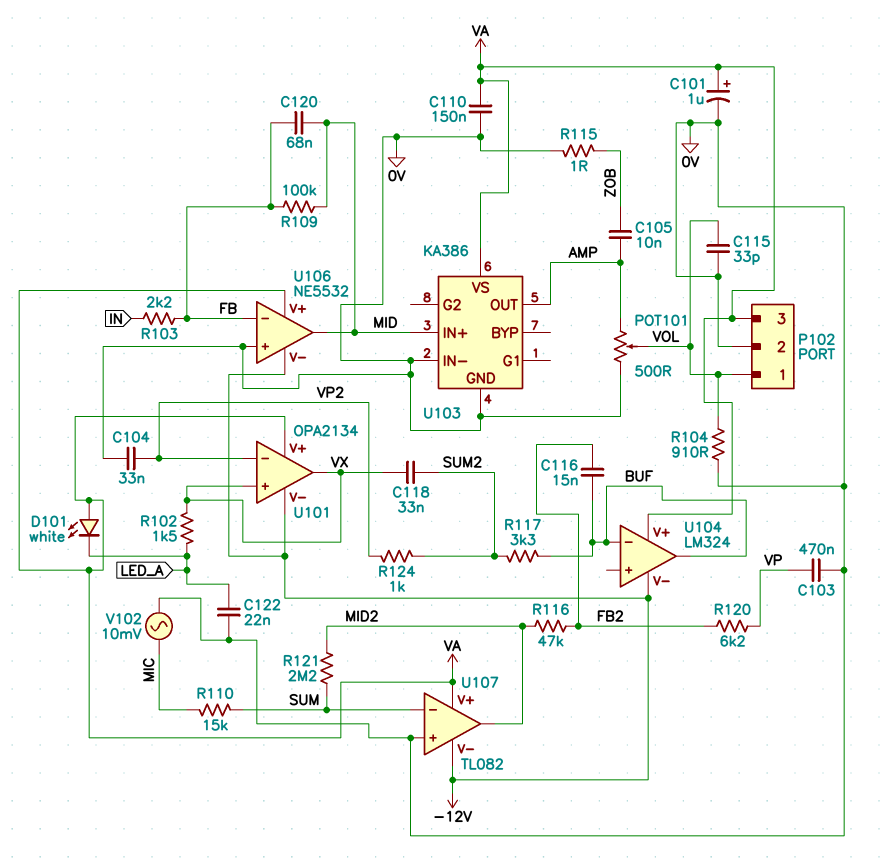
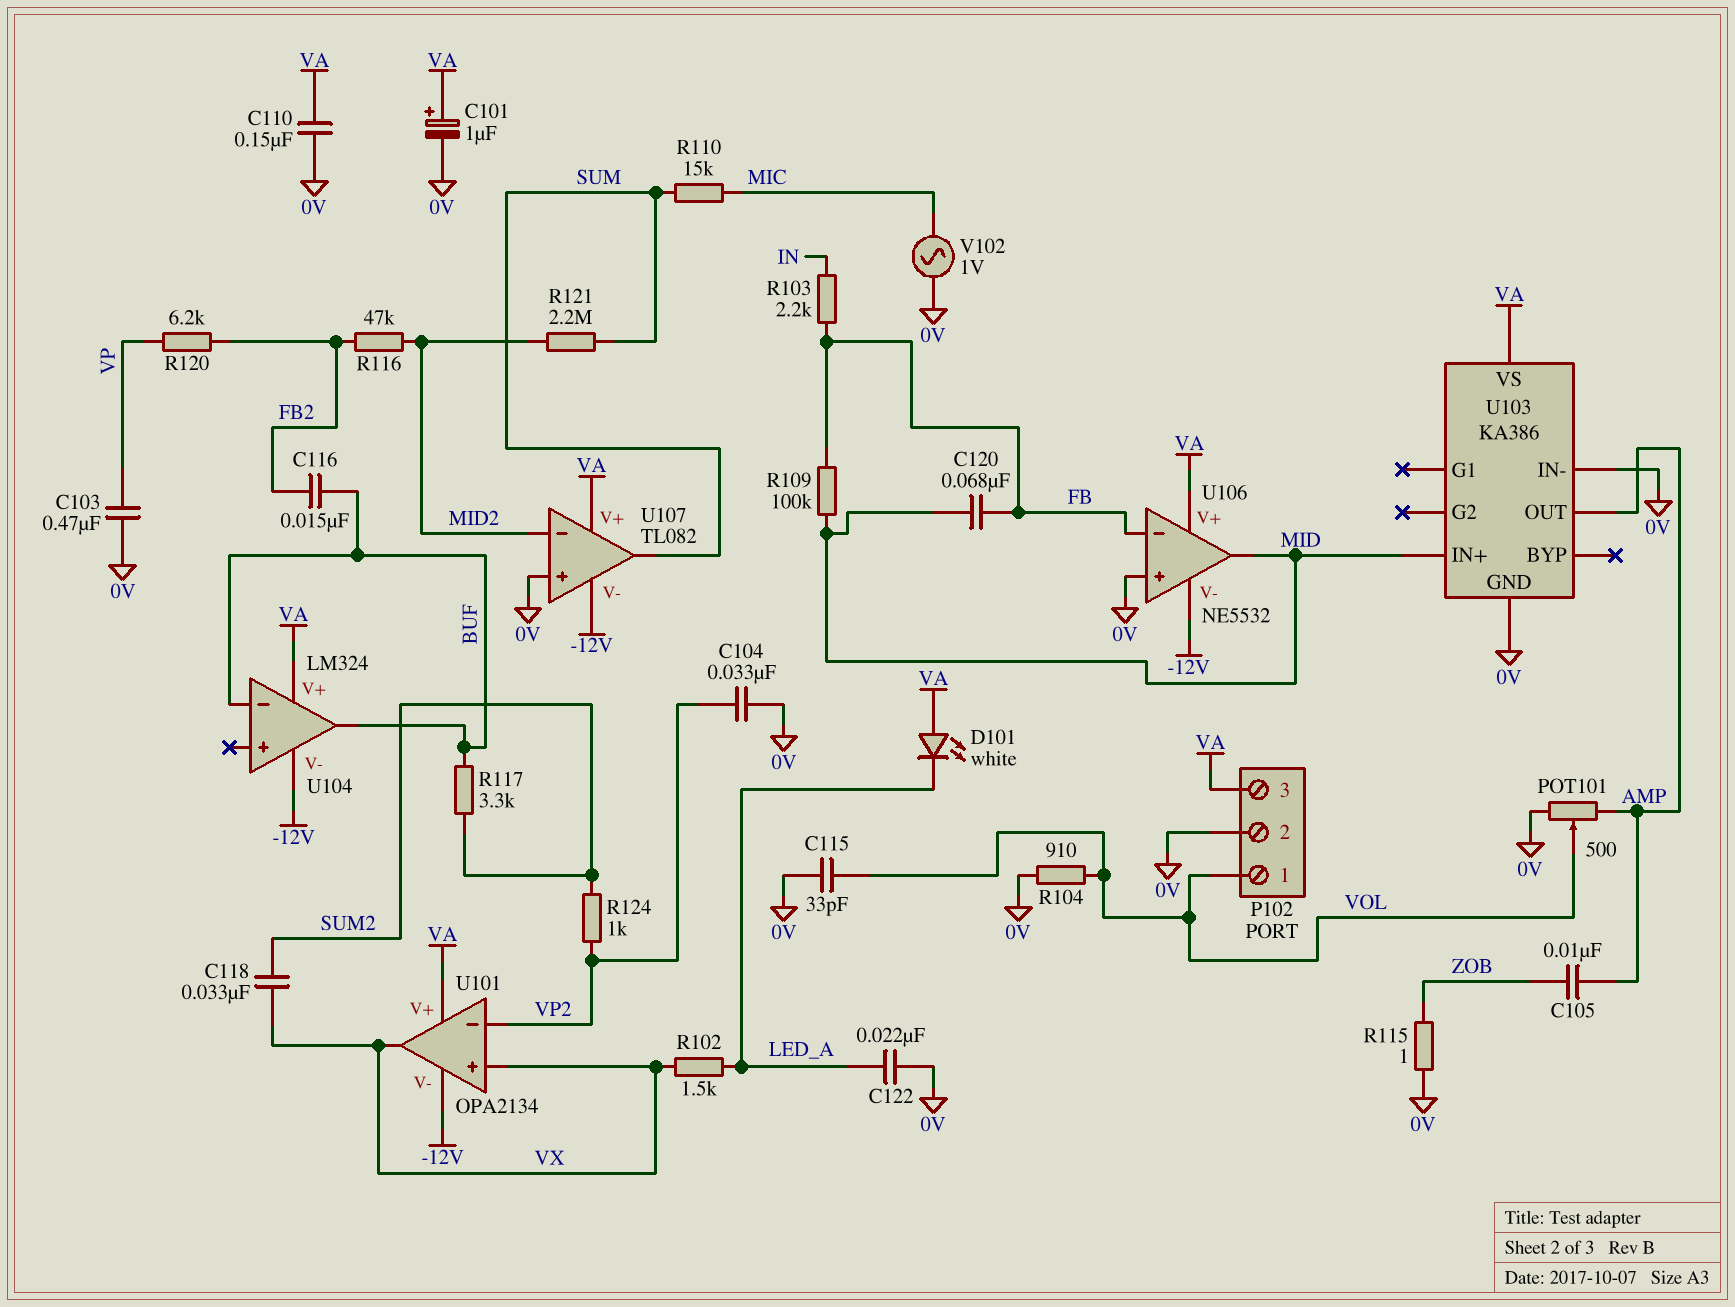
U107 pin in-: SUM -> MID2
U107 pin out: MID2 -> SUM
V102: AC 10mV (0V, MIC) -> AC 1V (0V, MIC)

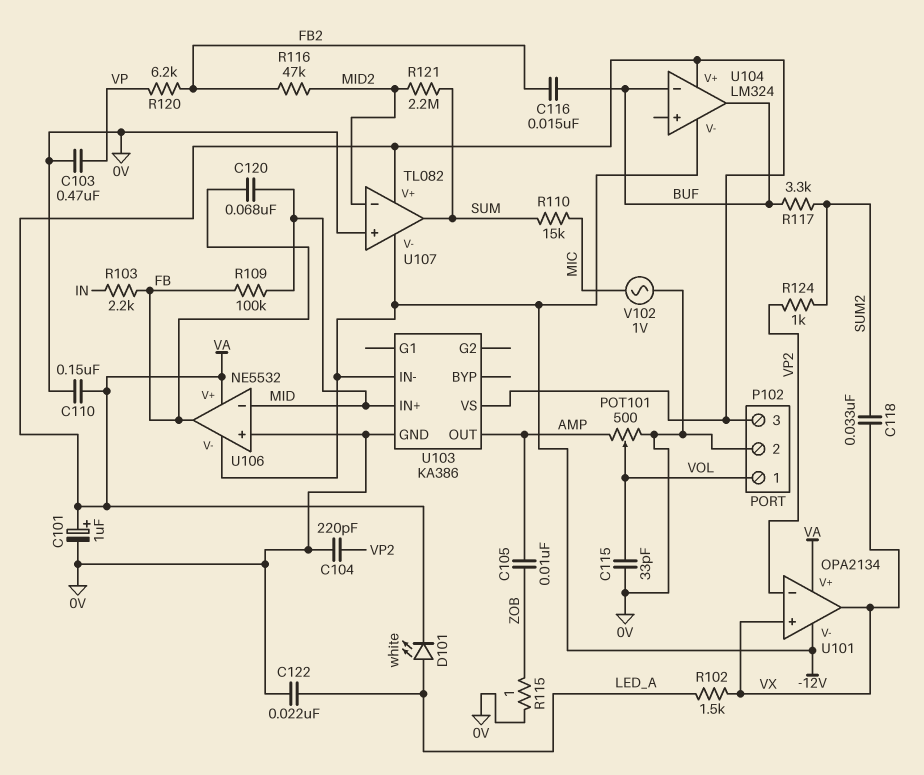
C104: 33nF (0V, VP2) -> 220pF (0V, VP2)
D101: LED white (A VA, K LED_A) -> LED white (A LED_A, K VA)
R104: 910 (0V, VOL) -> none
U103 pin IN-: 0V -> -12V
U106 pin in-: FB -> MID
U106 pin out: MID -> FB

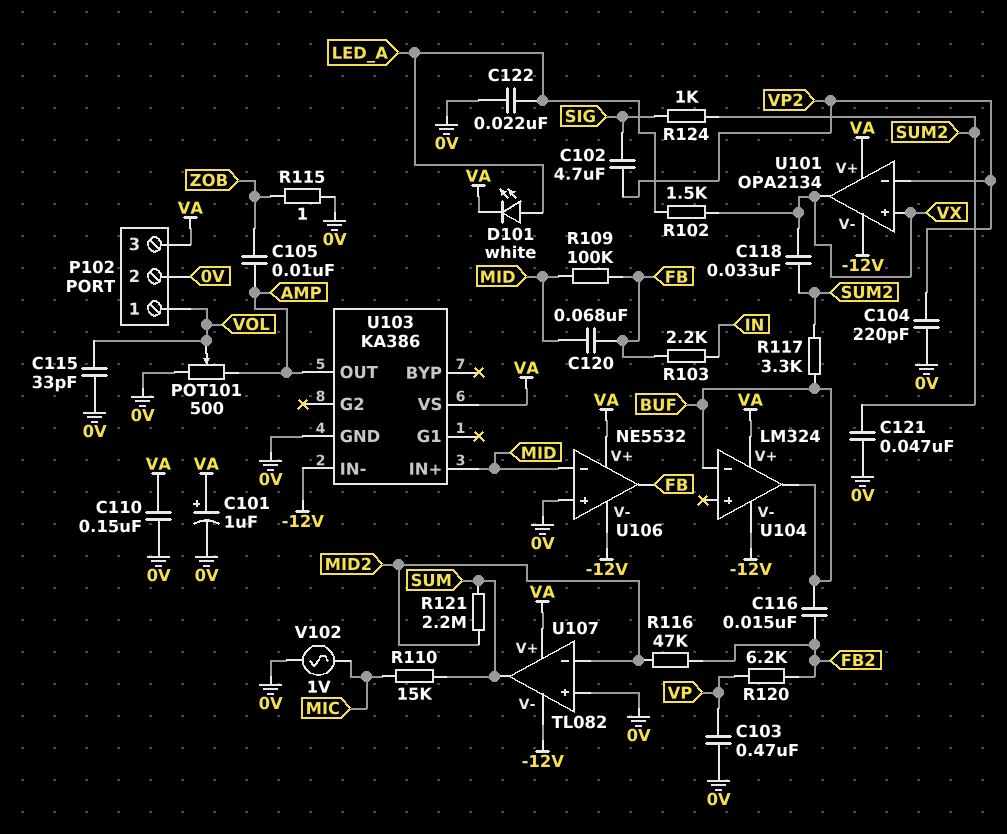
C102: none -> 4.7uF (SIG, VP2)
C121: none -> 47nF (0V, SUM2)
R124: 1k (SUM2, VP2) -> 1k (SIG, SUM2)

